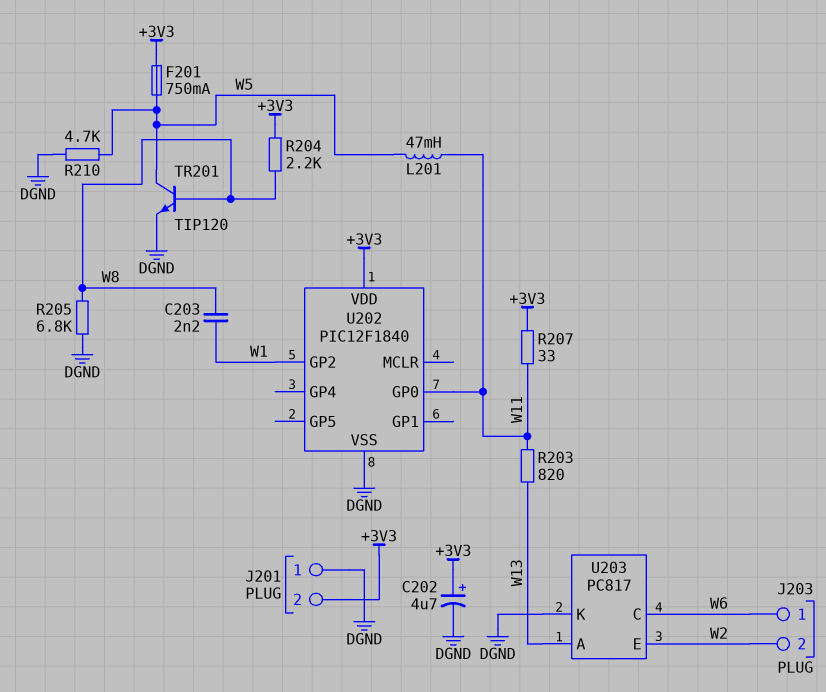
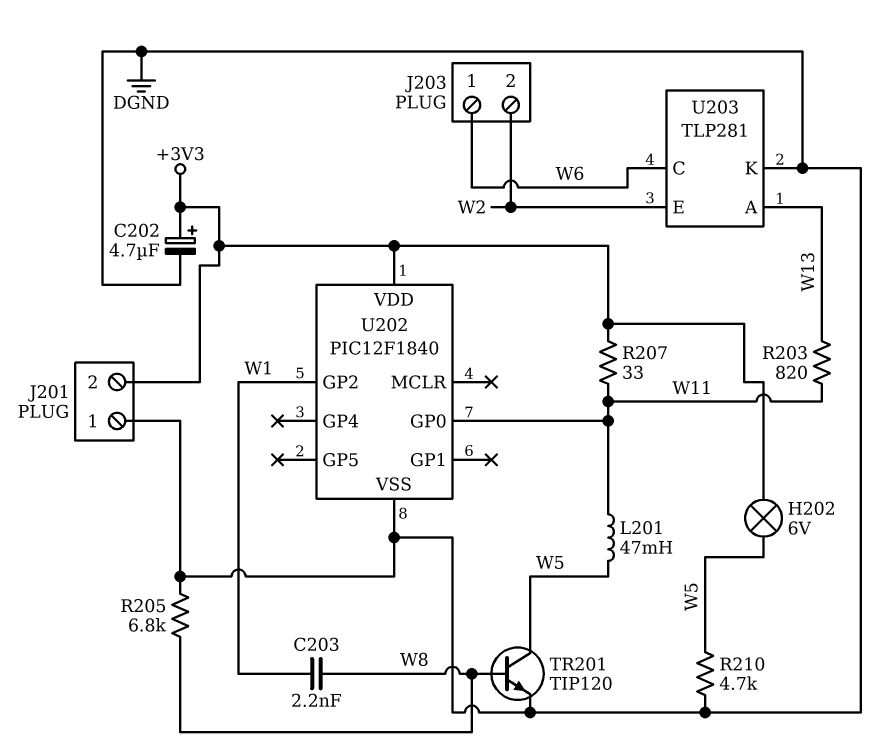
F201: 750mA (+3V3, W5) -> none
H202: none -> lamp 6V (+3V3, W5)
R204: 2.2k (+3V3, W8) -> none
U203: PC817 -> TLP281

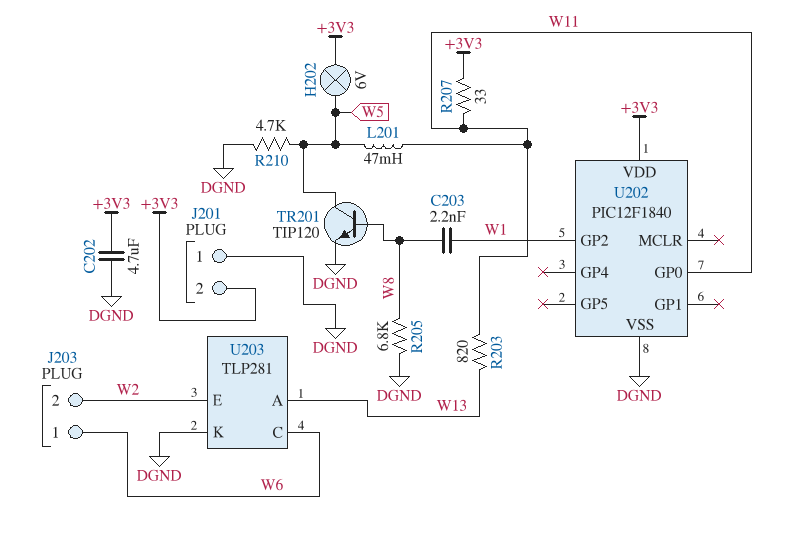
C202: 4.7uF (plus +3V3, minus DGND) -> 4.7uF (+3V3, DGND)

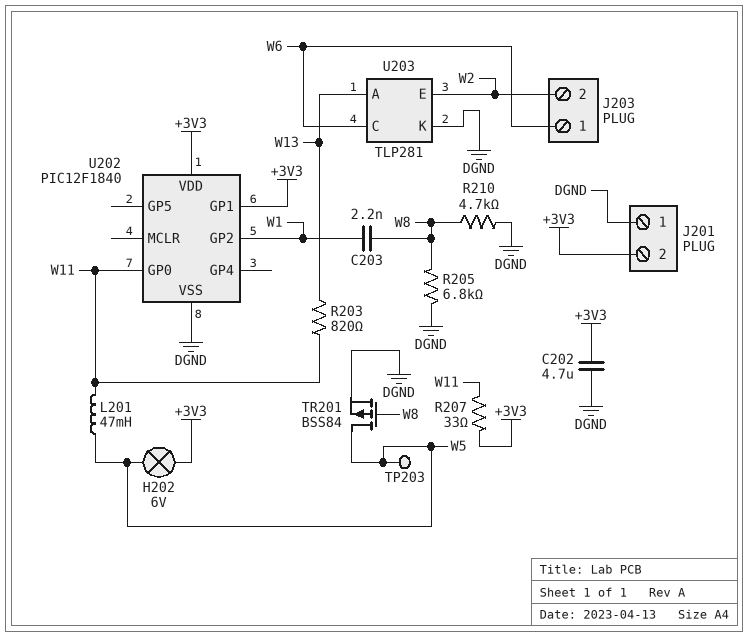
R210: 4.7k (DGND, W5) -> 4.7k (DGND, W8)
TP203: none -> test point (W5)
TR201: NPN TIP120 (B W8, C W5, E DGND) -> PMOS BSS84 (G W8, D W5, S DGND)
U202 pin GP1: none -> +3V3

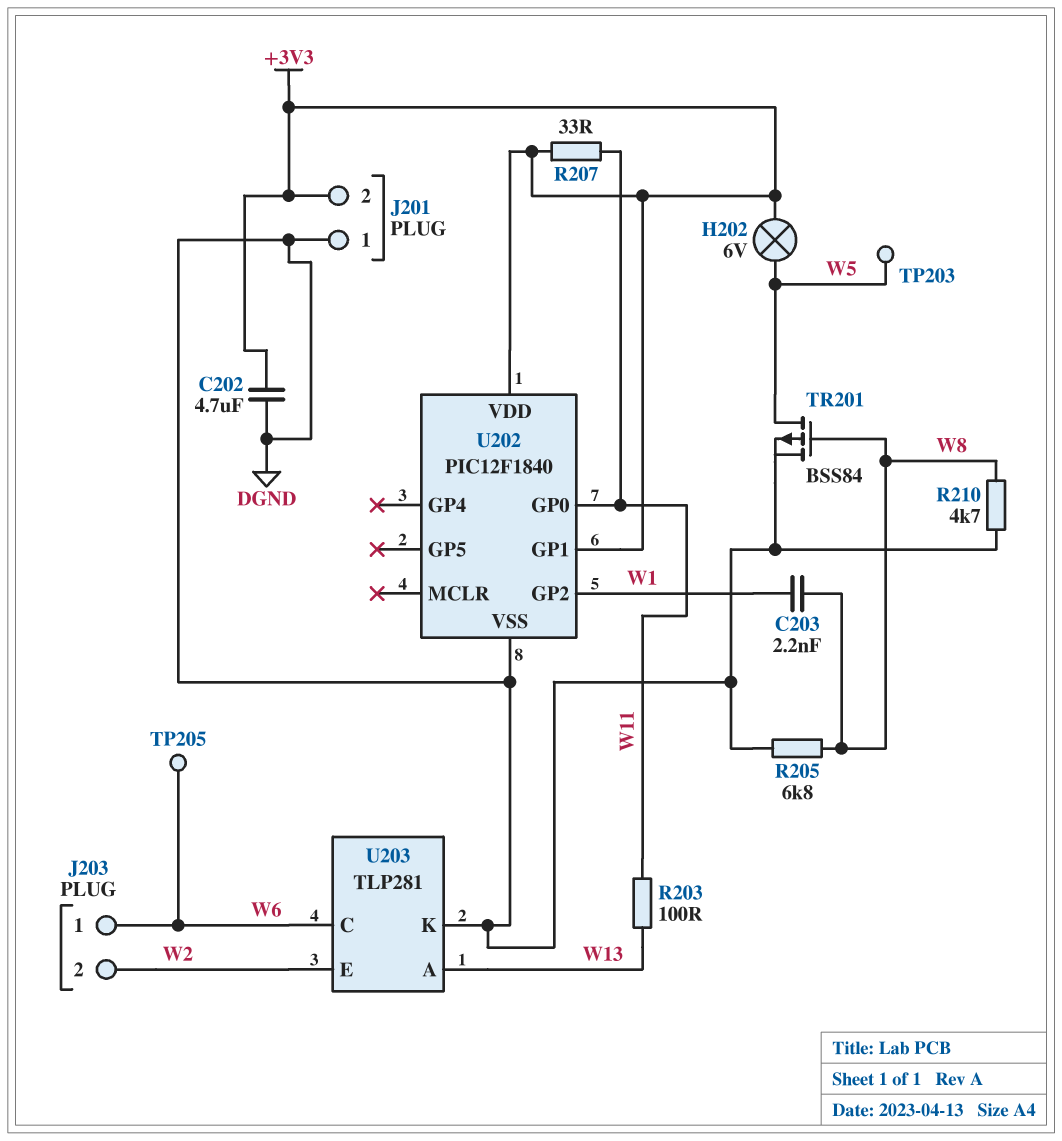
L201: 47mH (W5, W11) -> none
R203: 820 (W11, W13) -> 100 (W11, W13)
TP205: none -> test point (W6)

